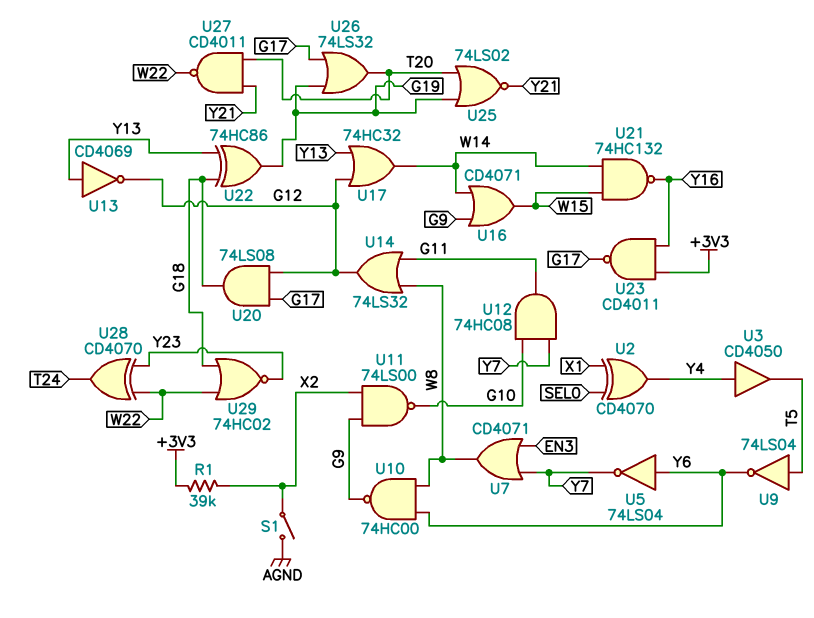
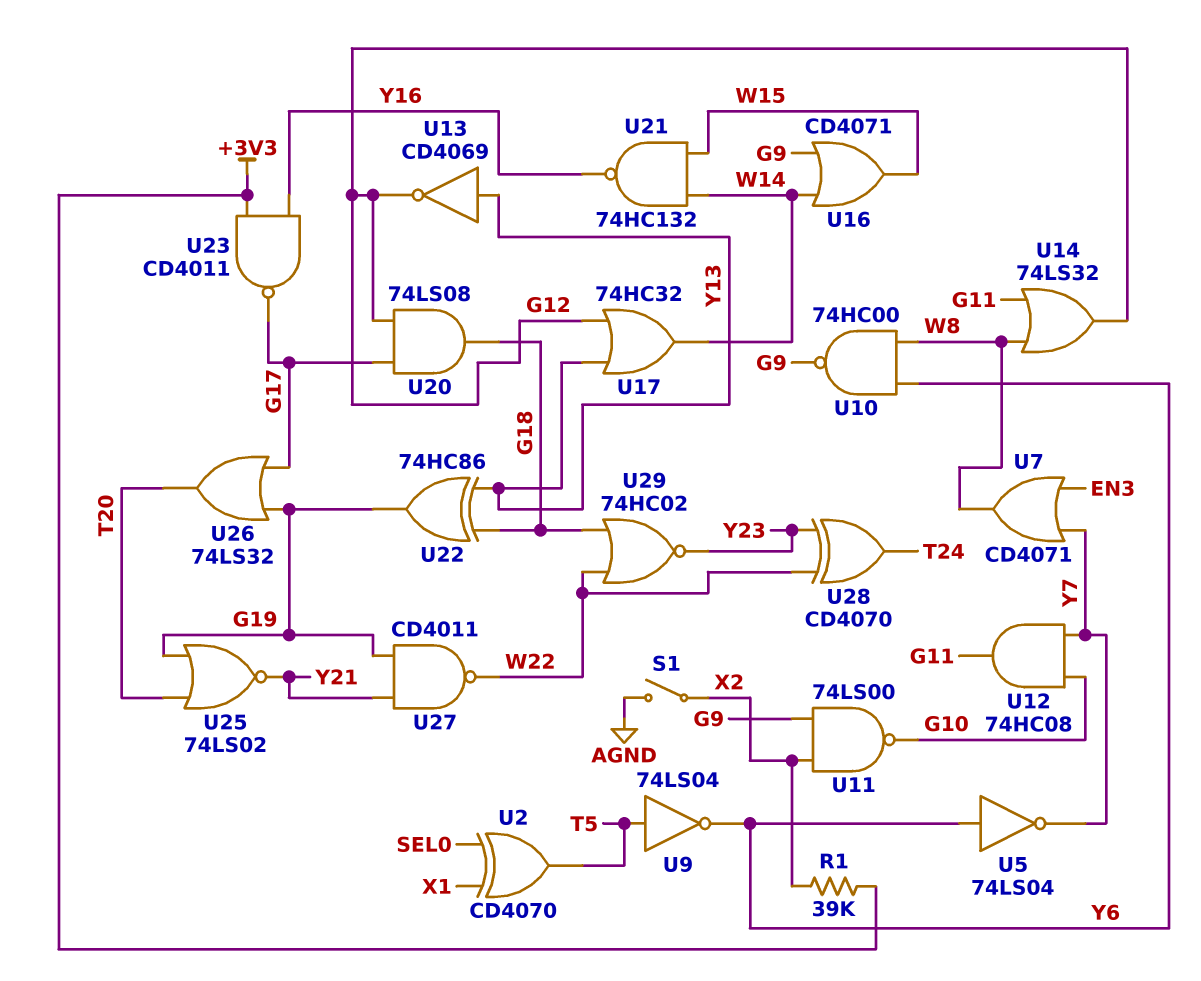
U2: XOR CD4070 (in SEL0, in X1, out Y4) -> XOR CD4070 (in SEL0, in X1, out T5)
U3: buffer CD4050 (in Y4, out T5) -> none
U27: NAND CD4011 (in T20, in Y21, out W22) -> NAND CD4011 (in G19, in Y21, out W22)

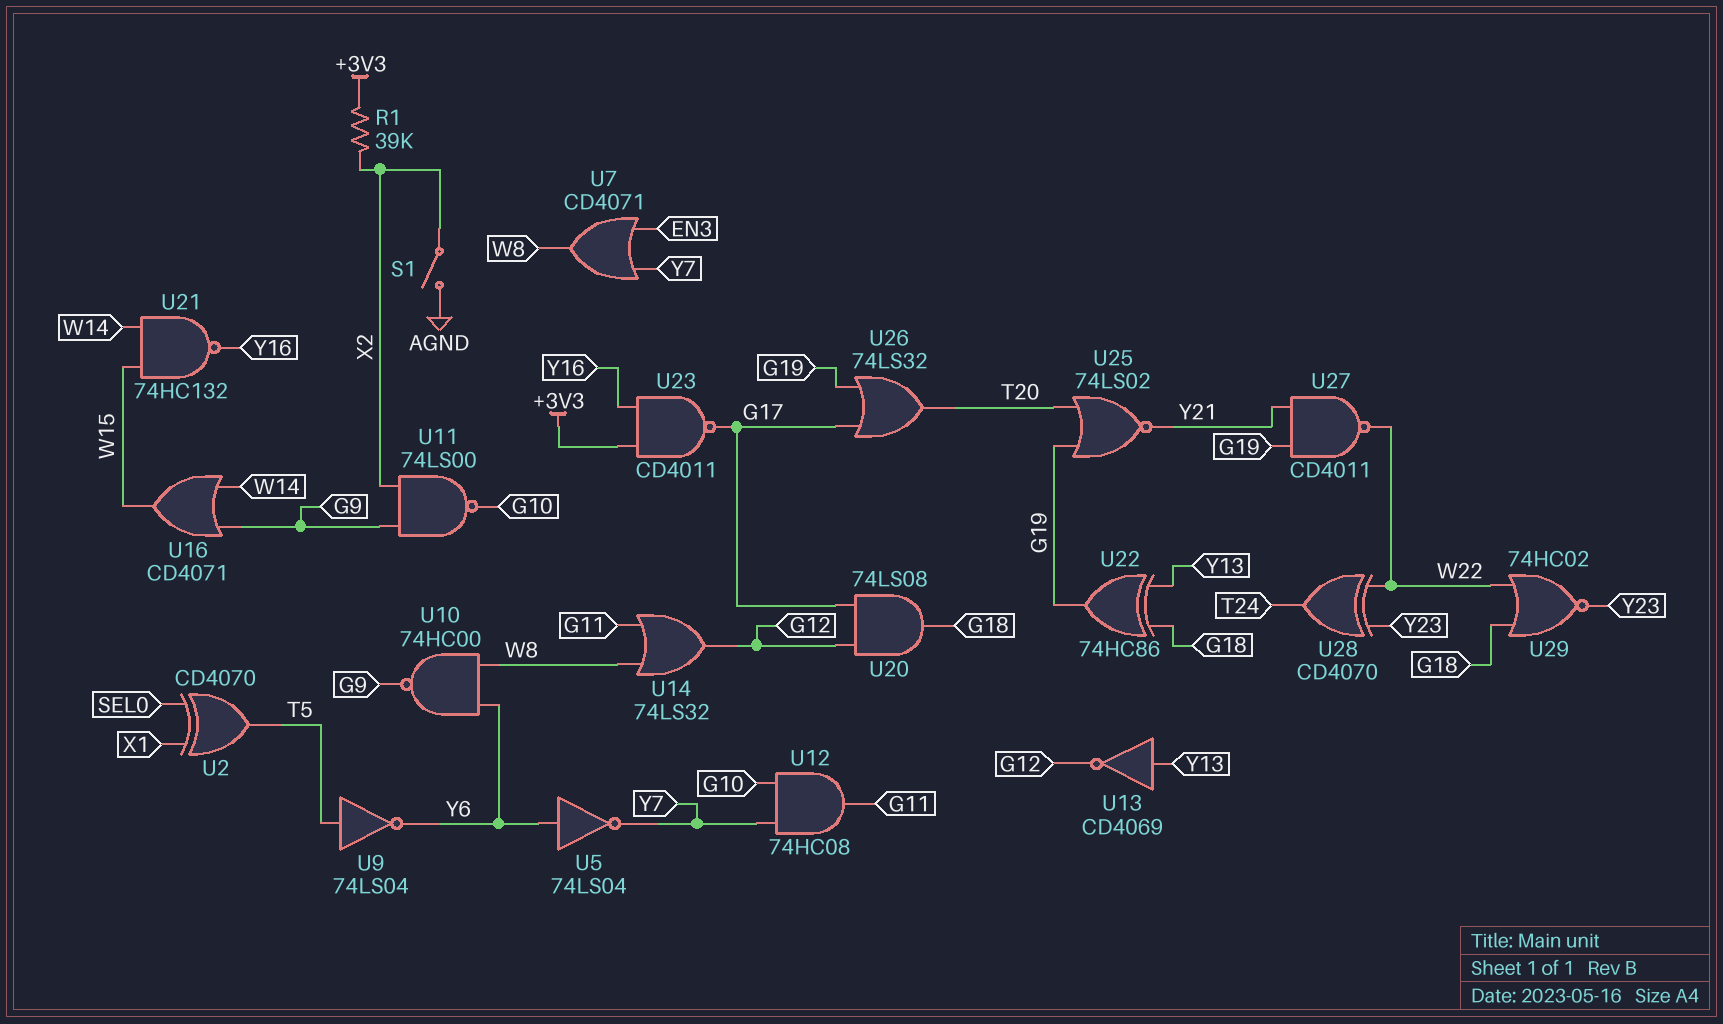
U17: OR 74HC32 (in G12, in Y13, out W14) -> none

